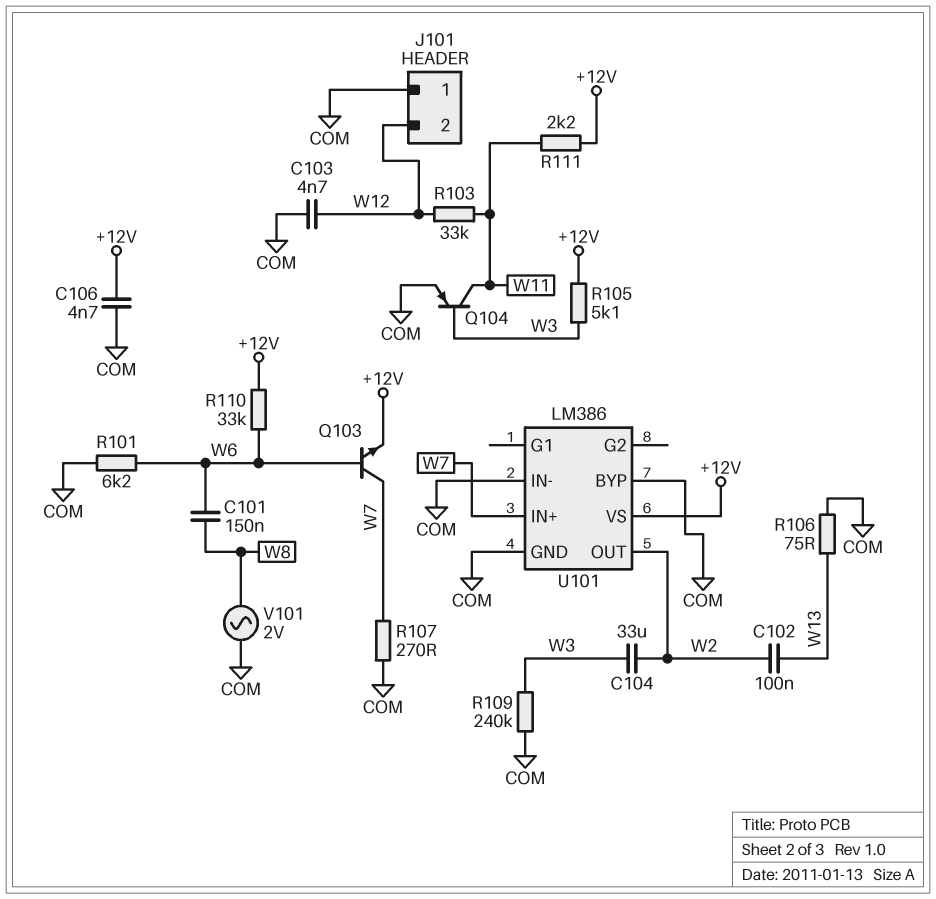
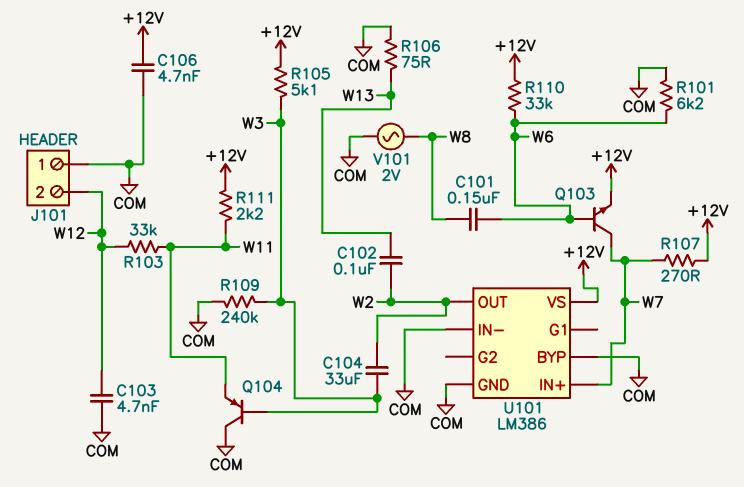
Q104: PNP (B W3, C W11, E COM) -> PNP (B W3, C COM, E W11)
R107: 270 (COM, W7) -> 270 (+12V, W7)

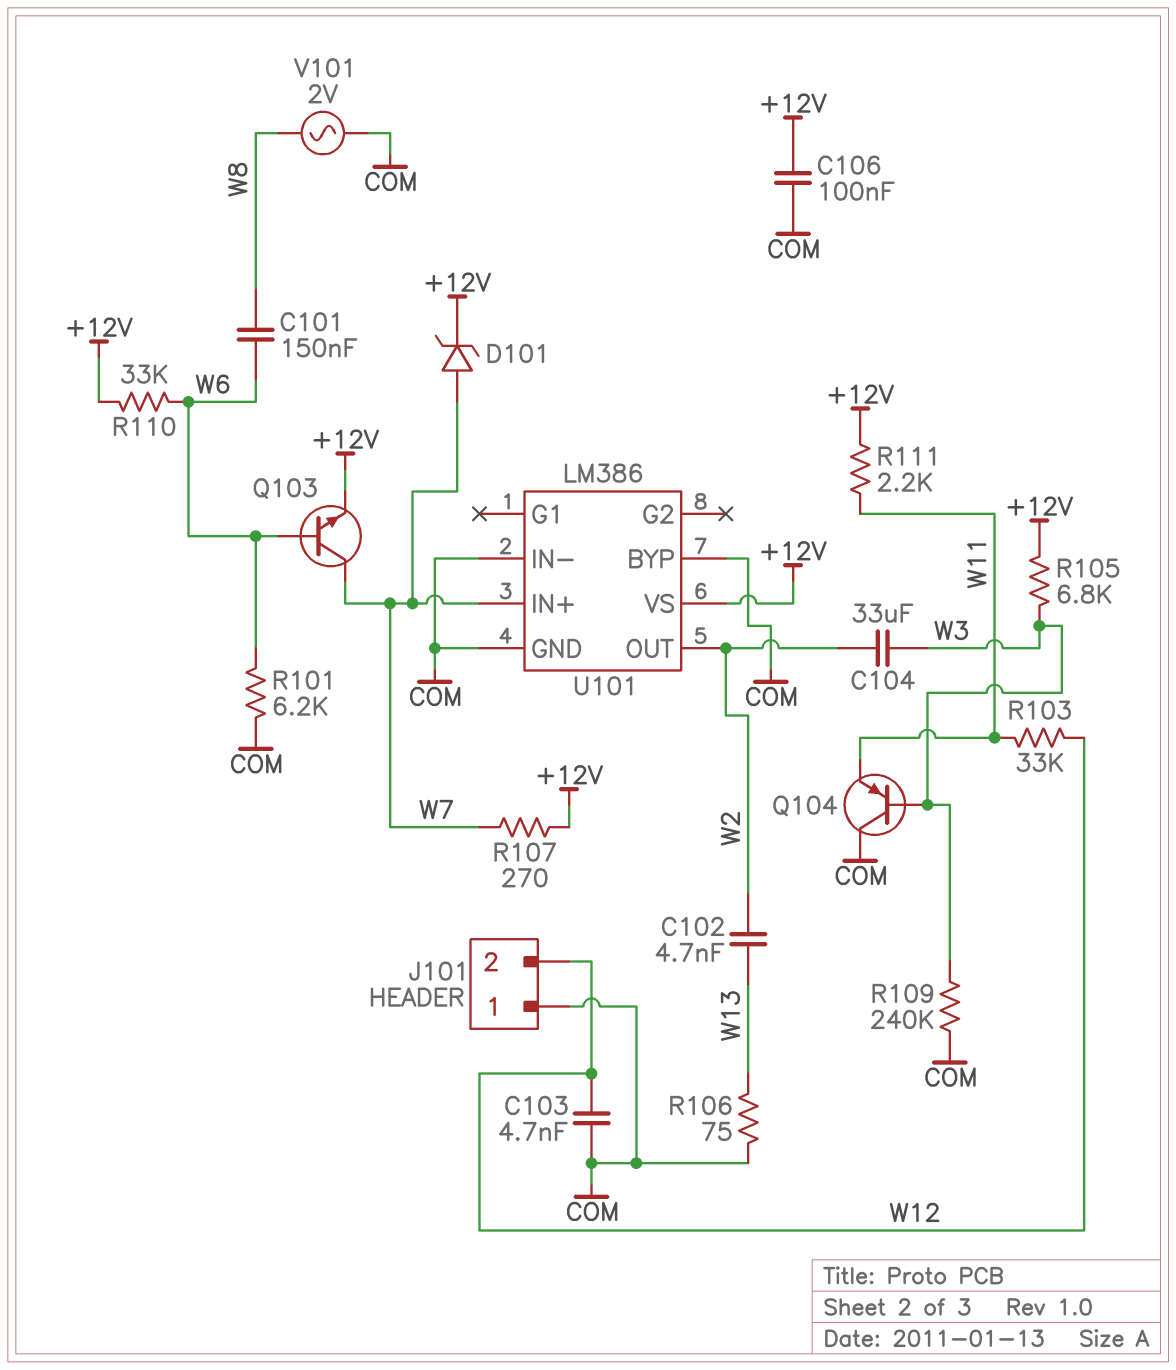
C102: 100nF (W2, W13) -> 4.7nF (W2, W13)
C106: 4.7nF (+12V, COM) -> 100nF (+12V, COM)
D101: none -> zener (A W7, K +12V)
R105: 5.1k (+12V, W3) -> 6.8k (+12V, W3)

